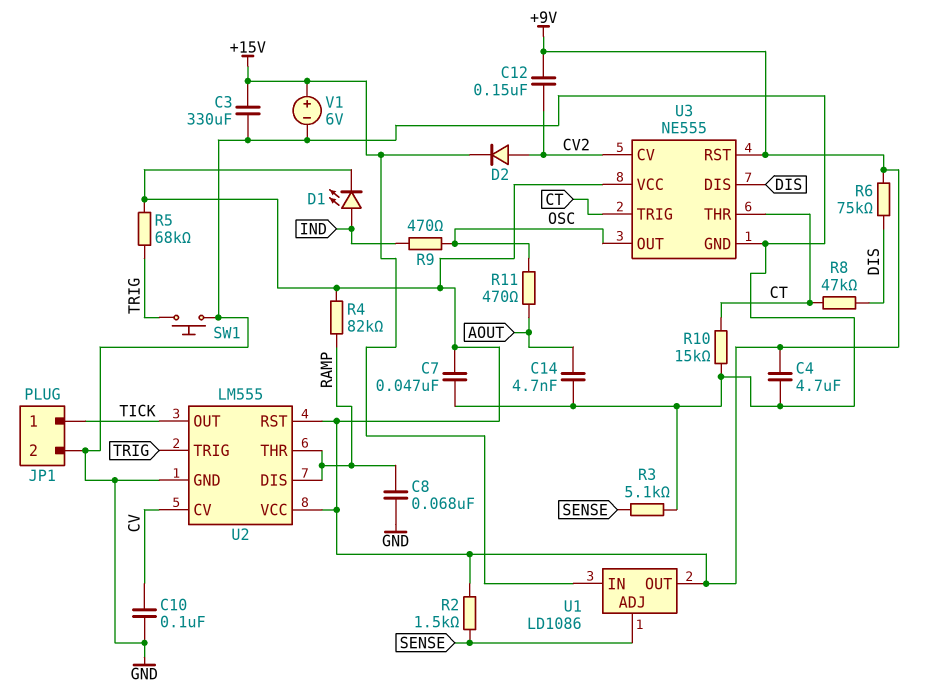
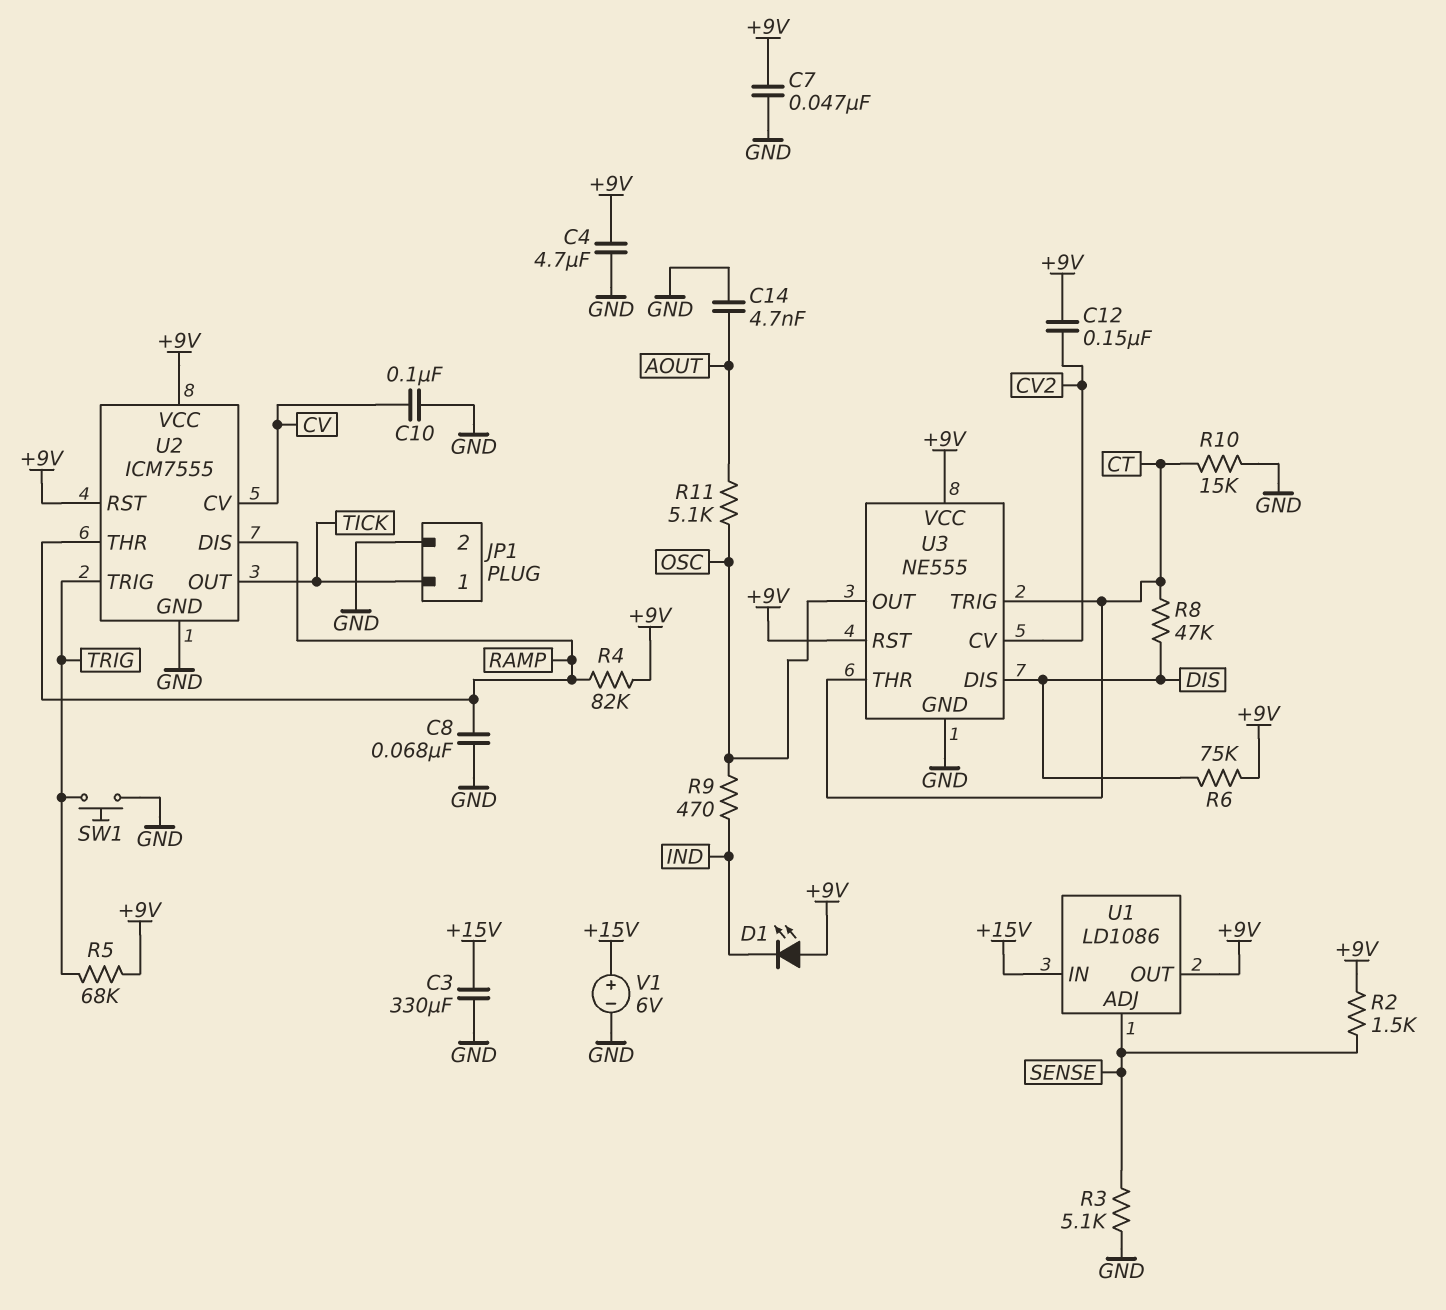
D1: LED (A IND, K +9V) -> LED (A +9V, K IND)
D2: diode (A CV2, K +15V) -> none
R11: 470 (AOUT, OSC) -> 5.1k (AOUT, OSC)
U2: LM555 -> ICM7555

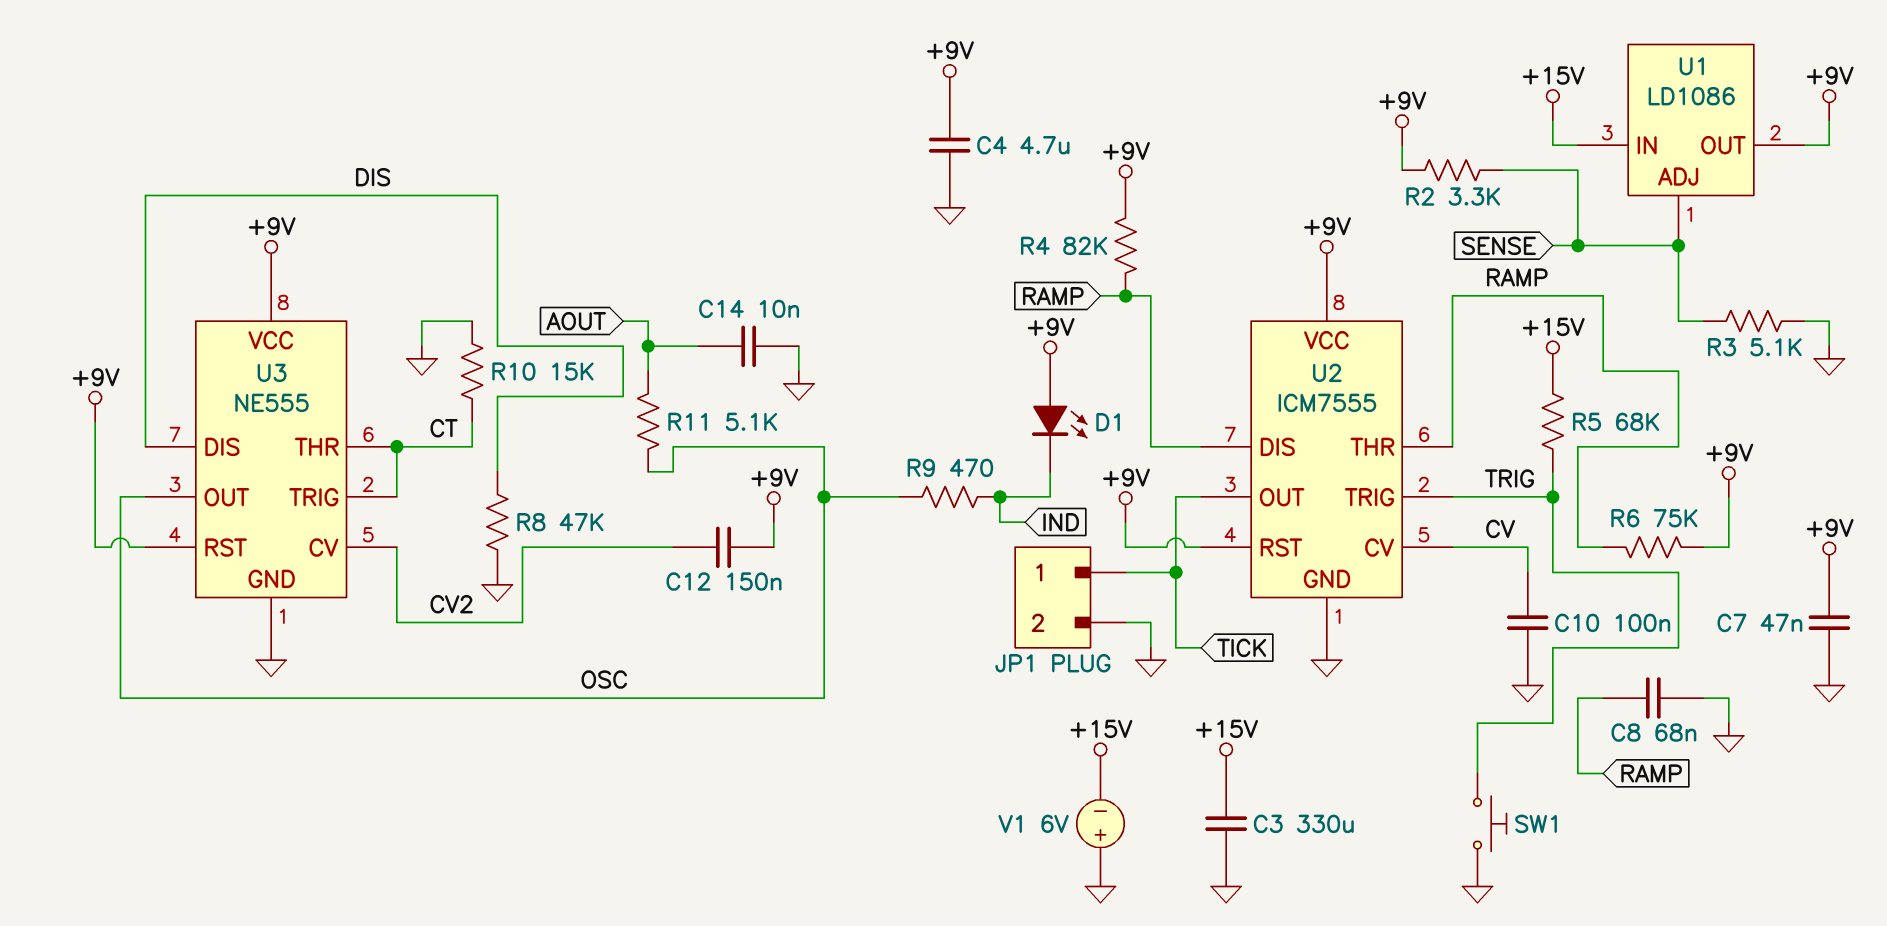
C14: 4.7nF (AOUT, GND) -> 10nF (AOUT, GND)
R2: 1.5k (+9V, SENSE) -> 3.3k (+9V, SENSE)
R5: 68k (+9V, TRIG) -> 68k (+15V, TRIG)
R6: 75k (+9V, DIS) -> 75k (+9V, RAMP)
R8: 47k (CT, DIS) -> 47k (DIS, GND)
V1: 6V (plus +15V, minus GND) -> 6V (plus GND, minus +15V)

